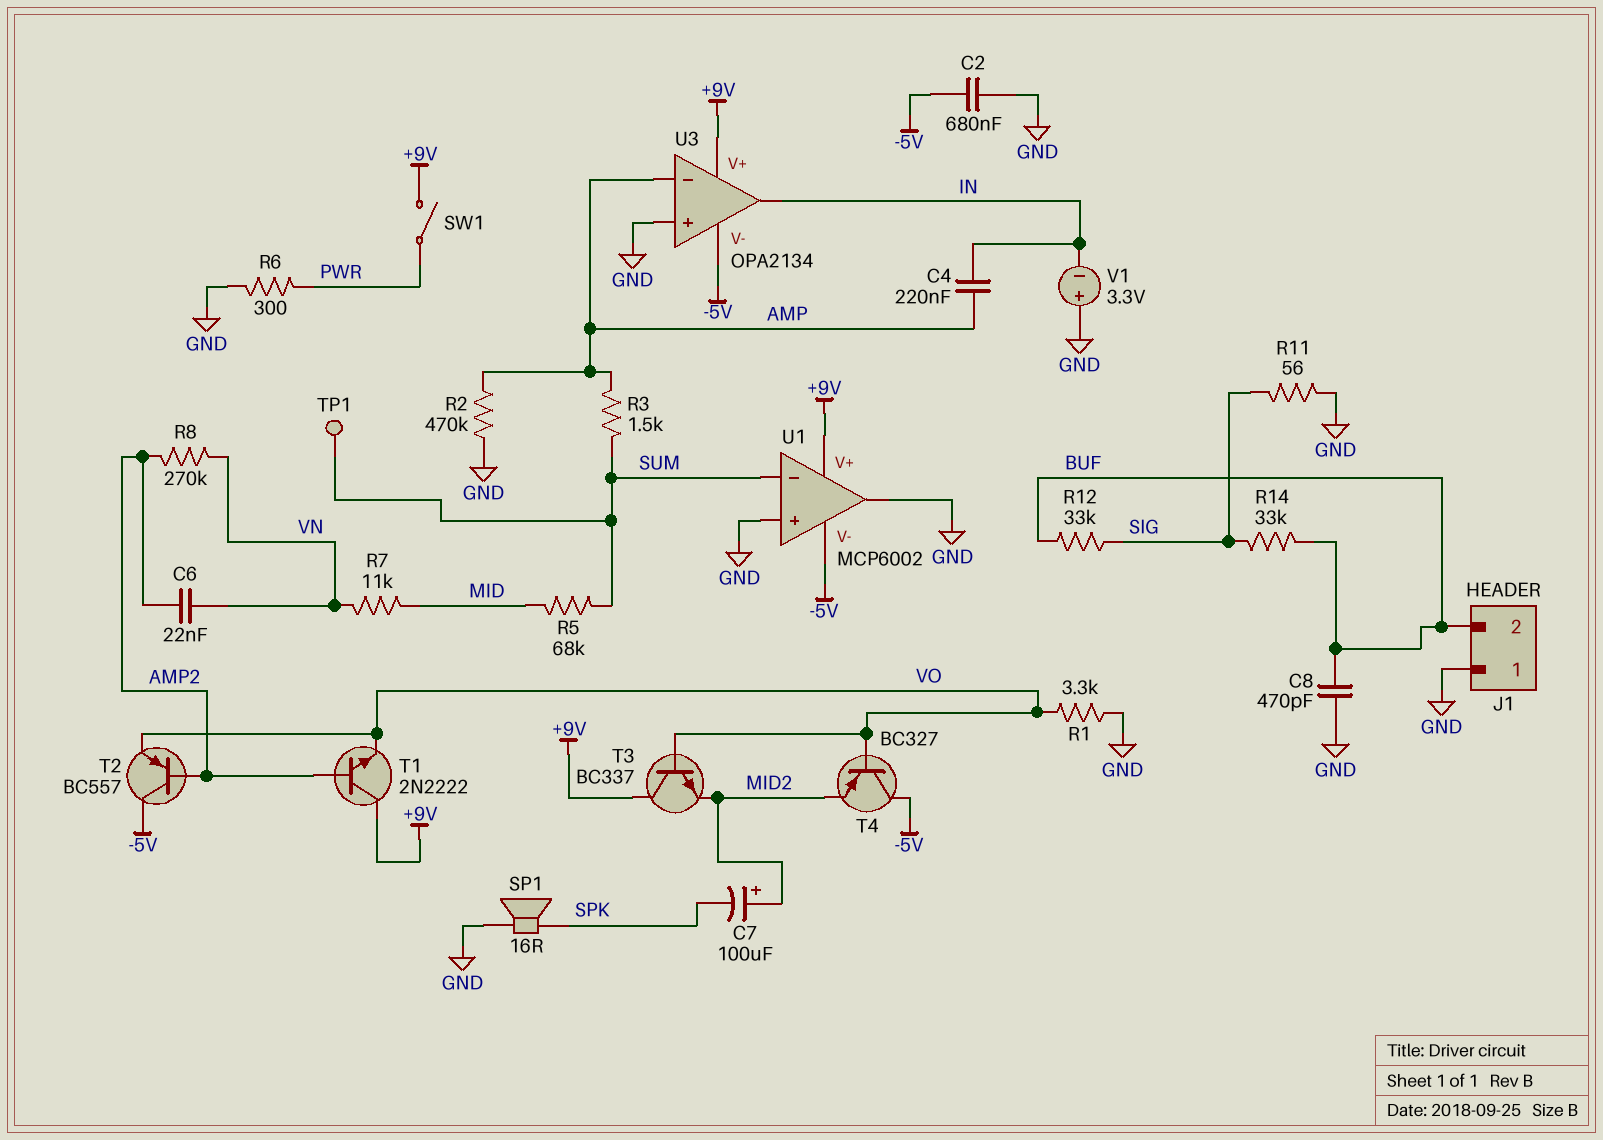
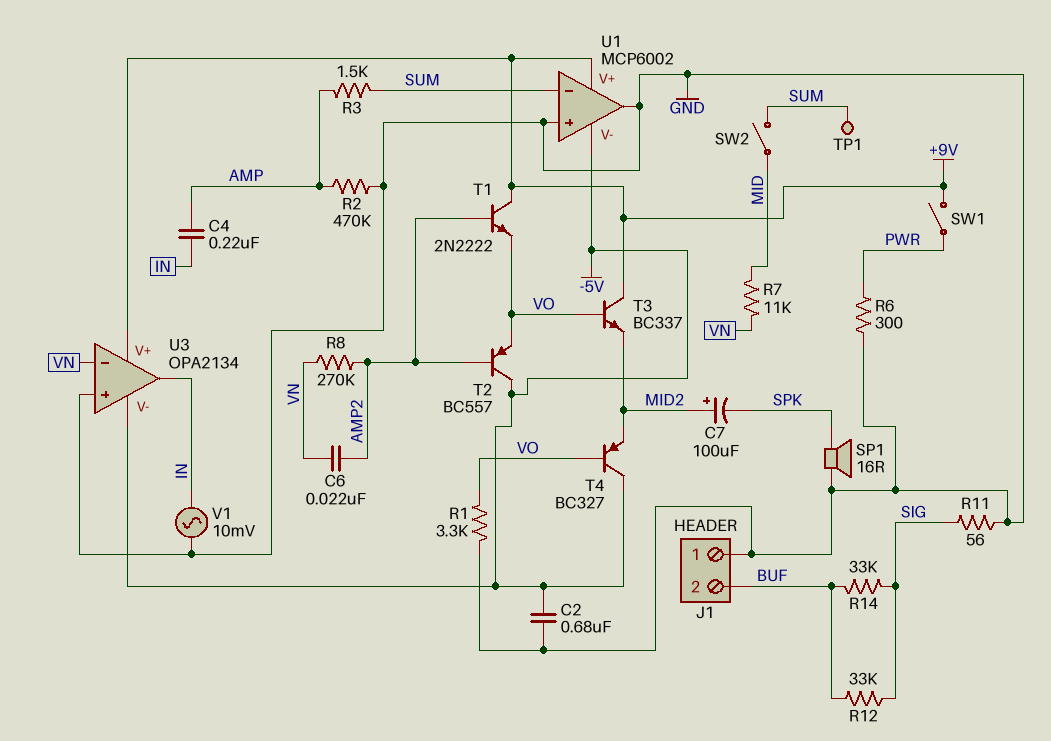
C8: 470pF (BUF, GND) -> none
R5: 68k (MID, SUM) -> none
SW2: none -> switch (MID, SUM)
U3 pin in-: AMP -> VN
V1: 3.3V (plus GND, minus IN) -> AC 10mV (GND, IN)

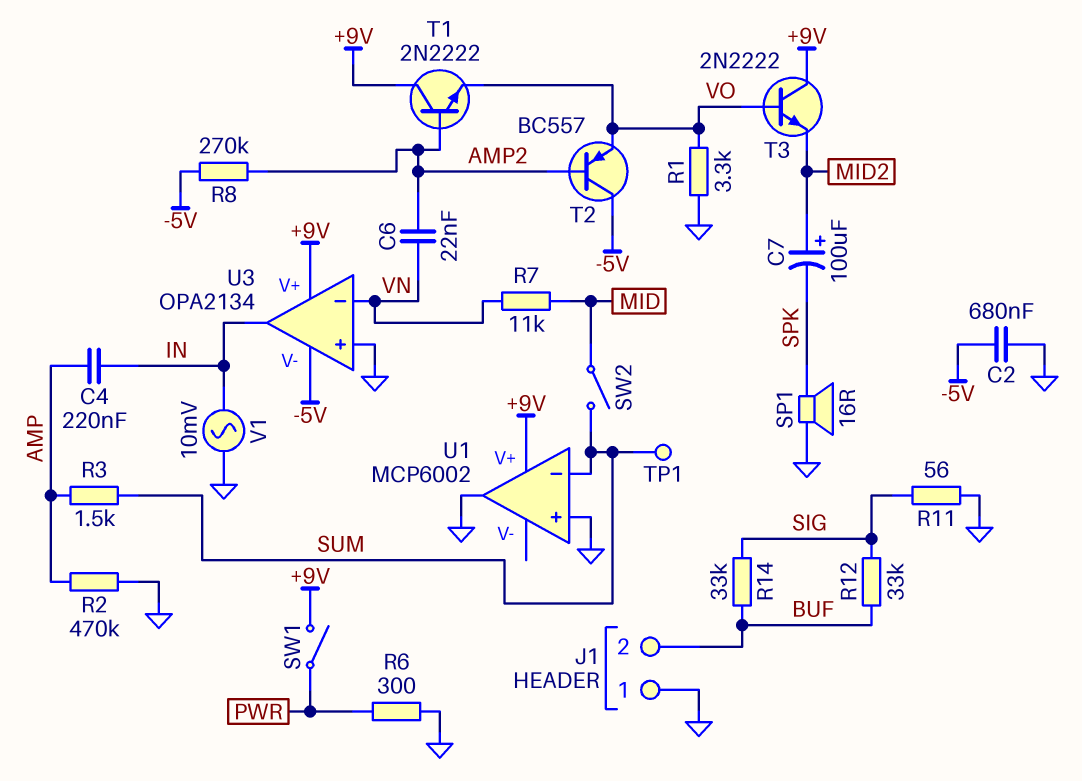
R8: 270k (AMP2, VN) -> 270k (-5V, AMP2)
T3: NPN BC337 (B VO, C +9V, E MID2) -> NPN 2N2222 (B VO, C +9V, E MID2)
T4: PNP BC327 (B VO, C -5V, E MID2) -> none
U1 pin V-: -5V -> none

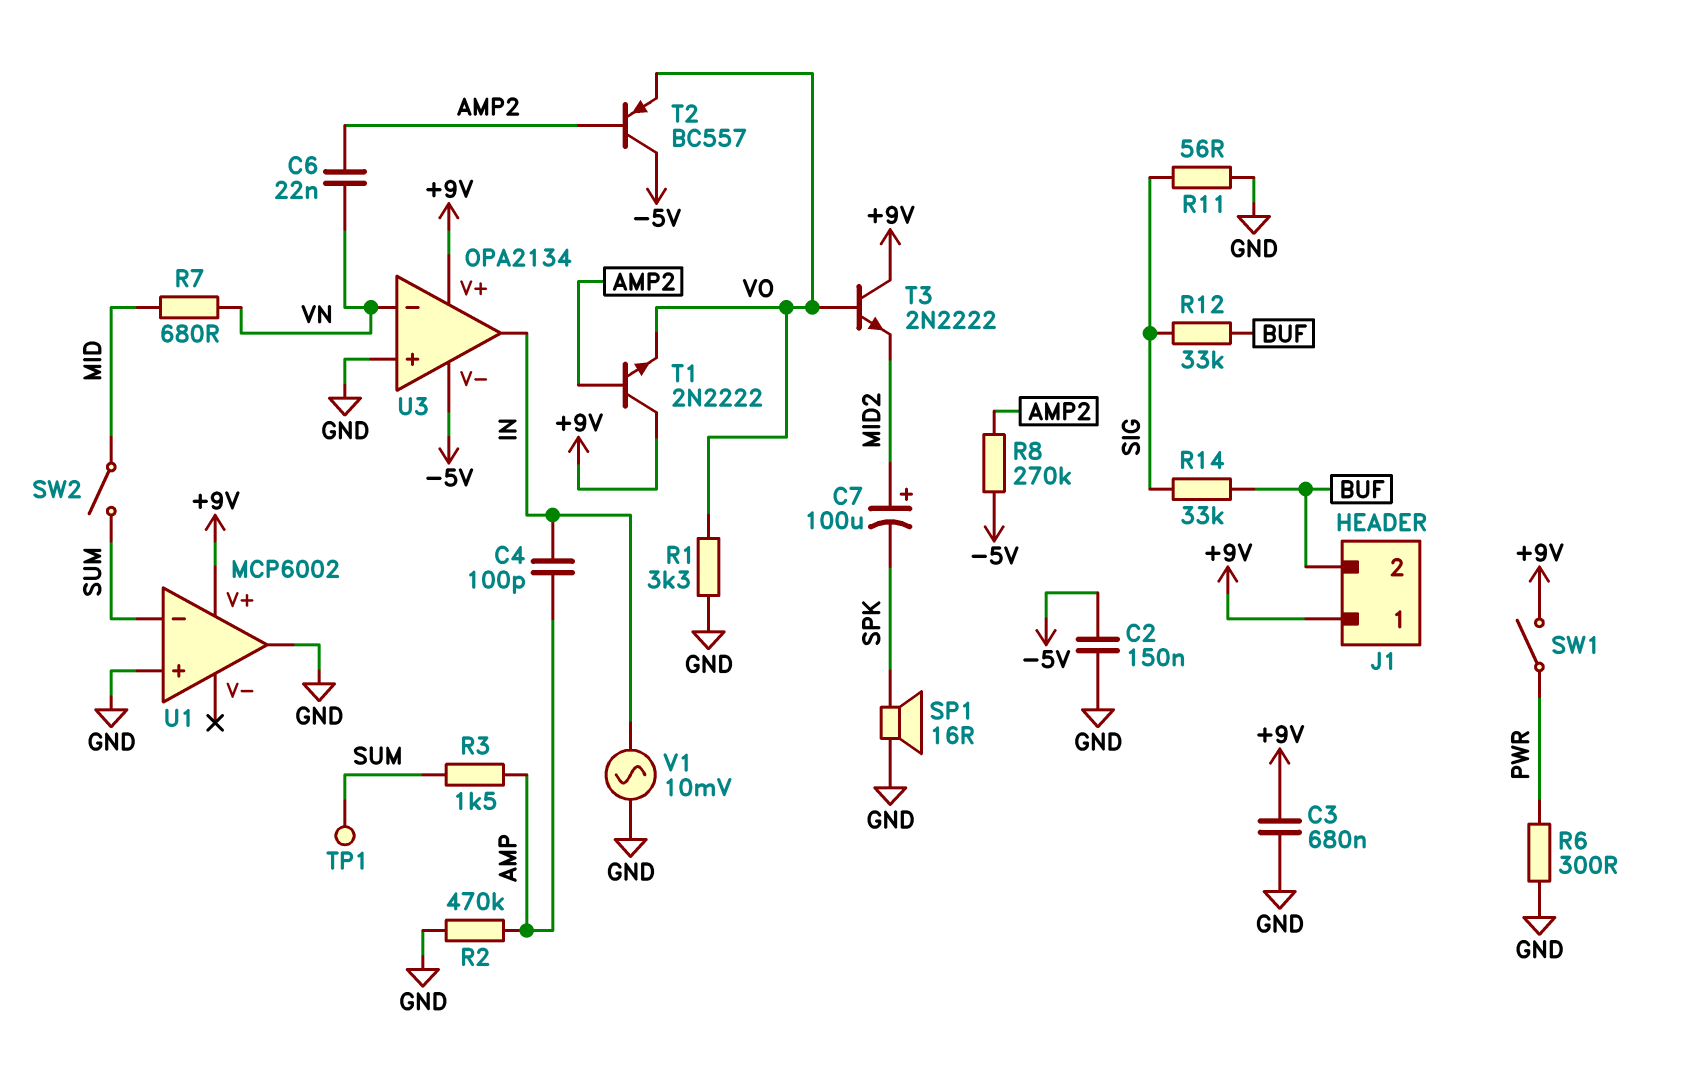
C2: 680nF (-5V, GND) -> 150nF (-5V, GND)
C3: none -> 680nF (+9V, GND)
C4: 220nF (AMP, IN) -> 100pF (AMP, IN)
J1 pin 1: GND -> +9V
R7: 11k (MID, VN) -> 680 (MID, VN)

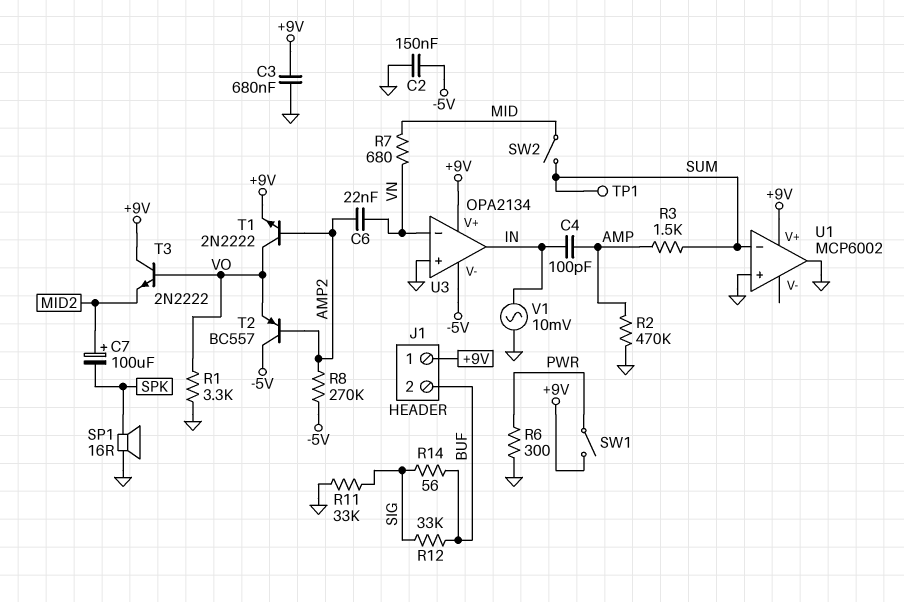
R11: 56 (GND, SIG) -> 33k (GND, SIG)
R14: 33k (BUF, SIG) -> 56 (BUF, SIG)
T1: NPN 2N2222 (B AMP2, C +9V, E VO) -> NPN 2N2222 (B AMP2, C VO, E +9V)

